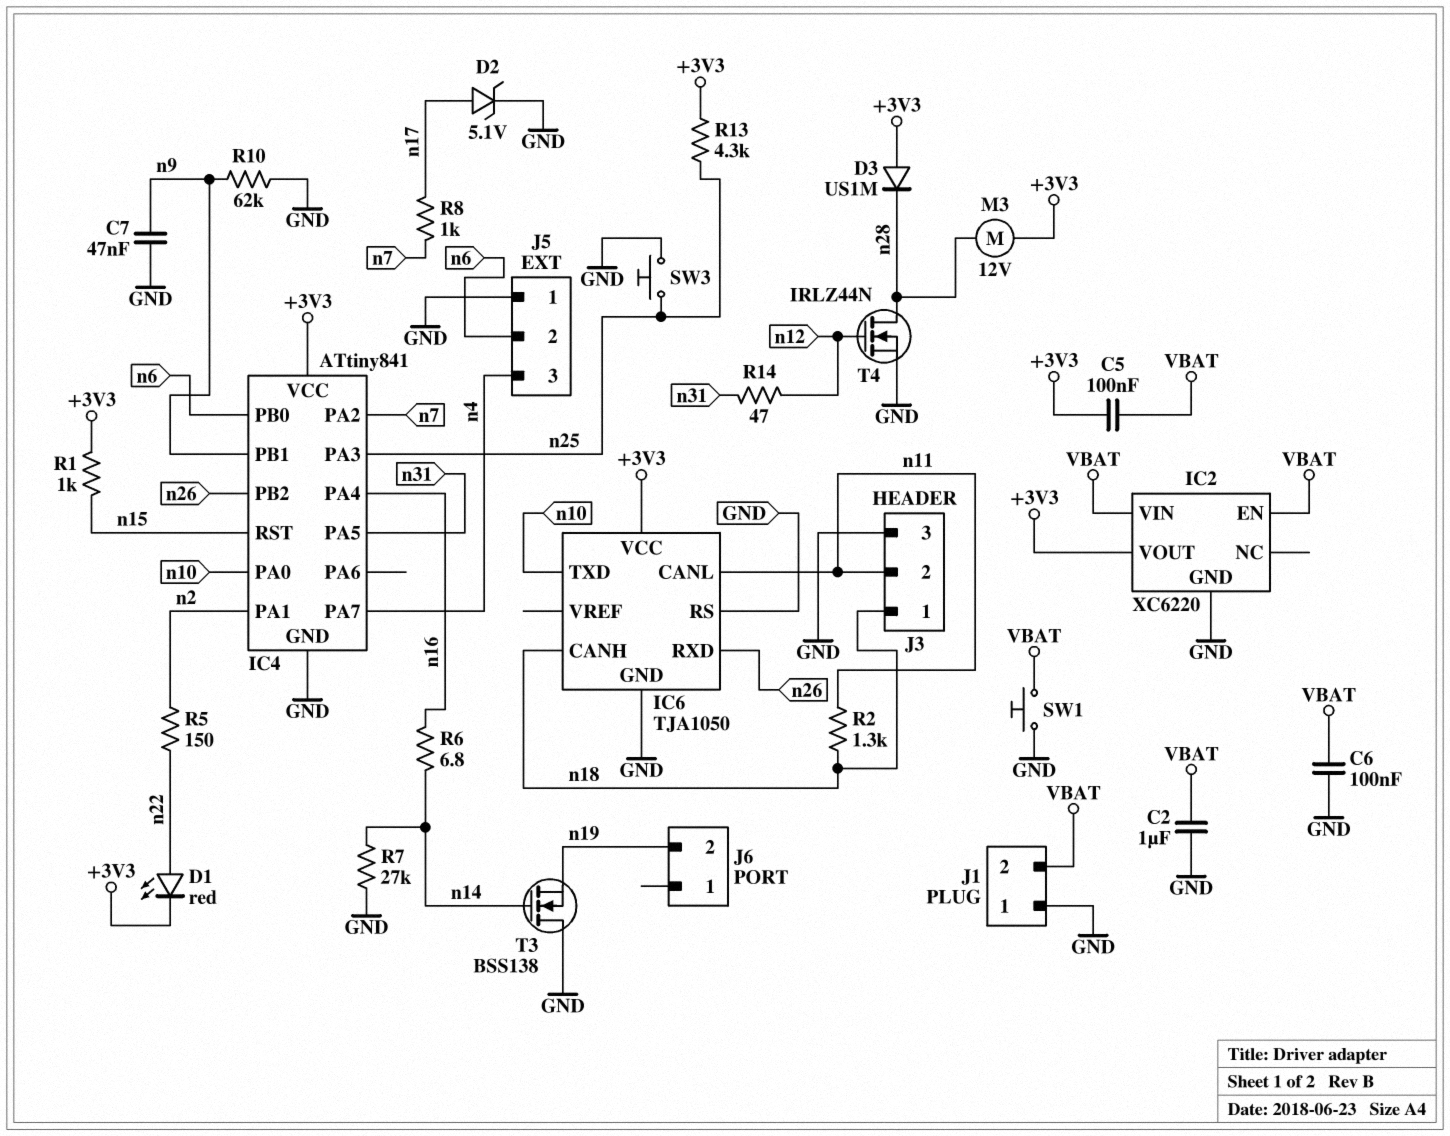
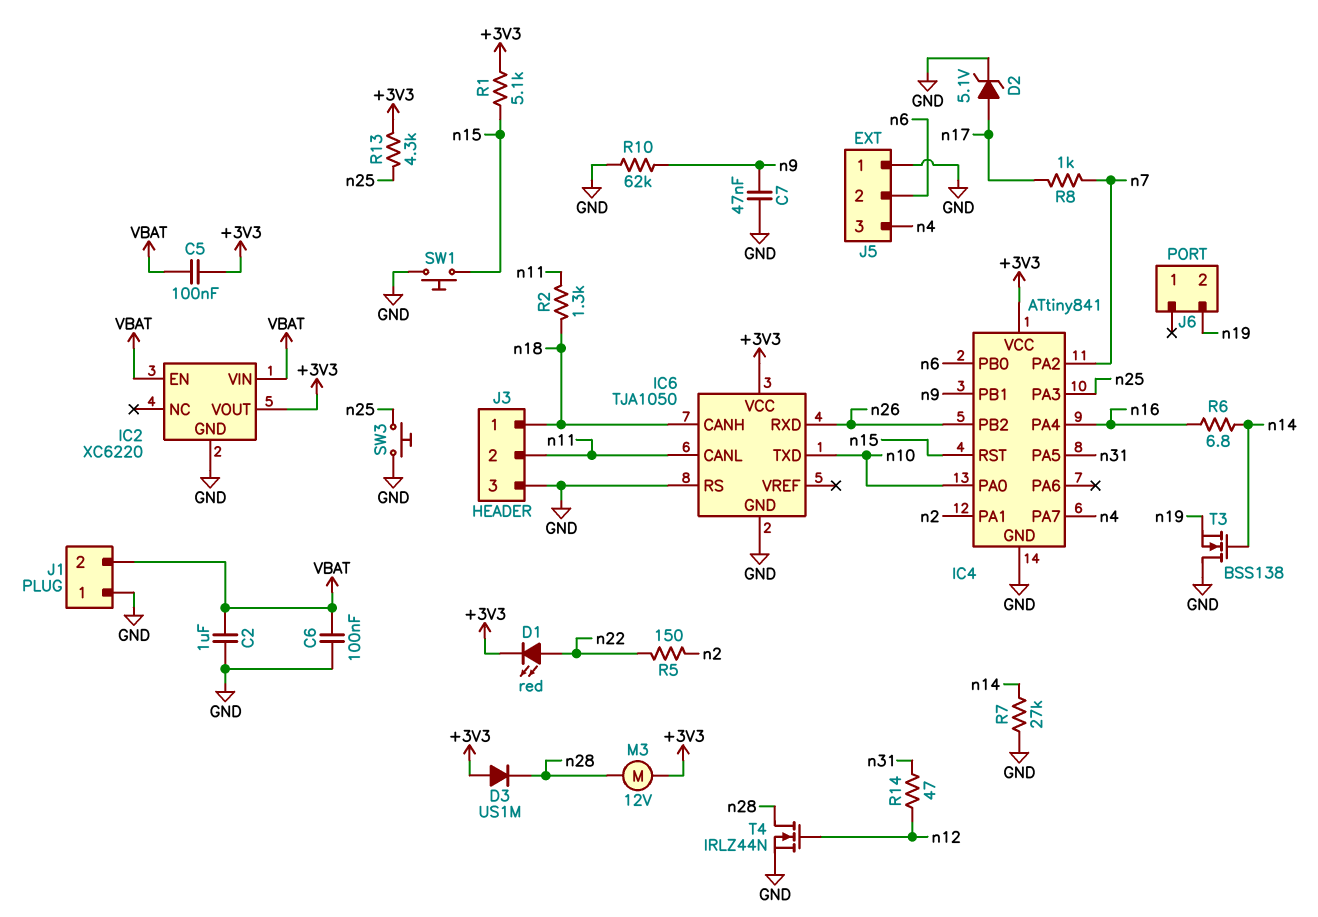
R1: 1k (+3V3, n15) -> 5.1k (+3V3, n15)
SW1: button (GND, VBAT) -> button (GND, n15)

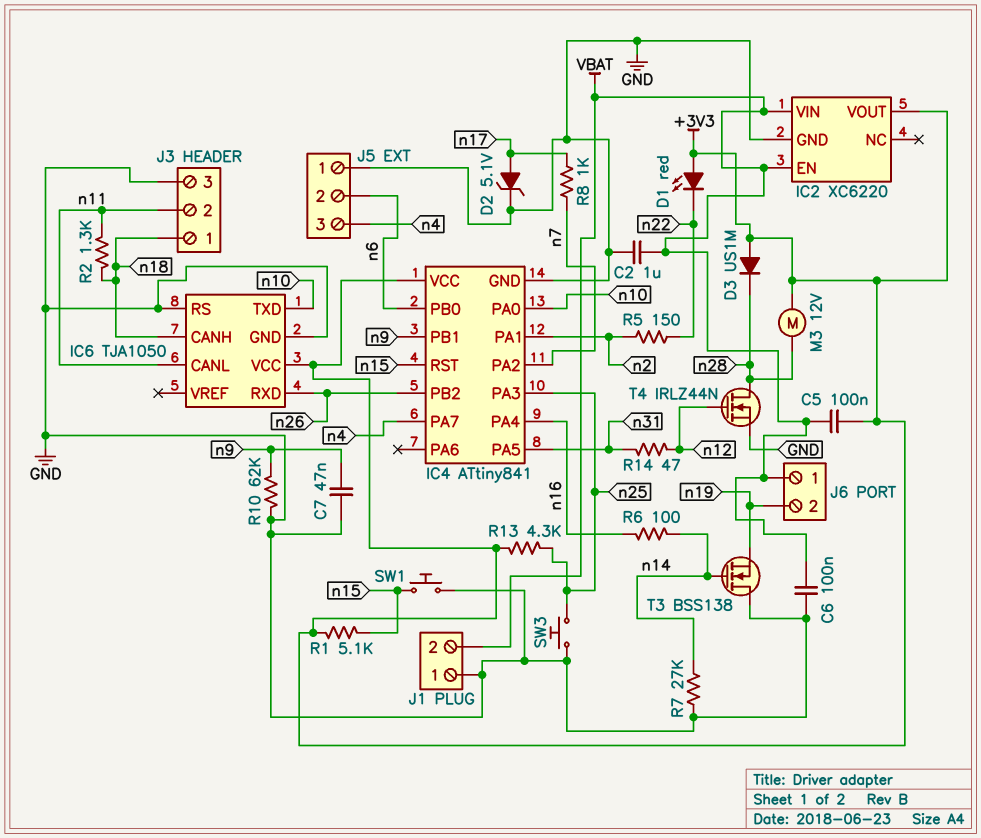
D1: LED red (A n22, K +3V3) -> LED red (A +3V3, K n22)
J6 pin 1: none -> VBAT
R6: 6.8 (n14, n16) -> 100 (n14, n16)

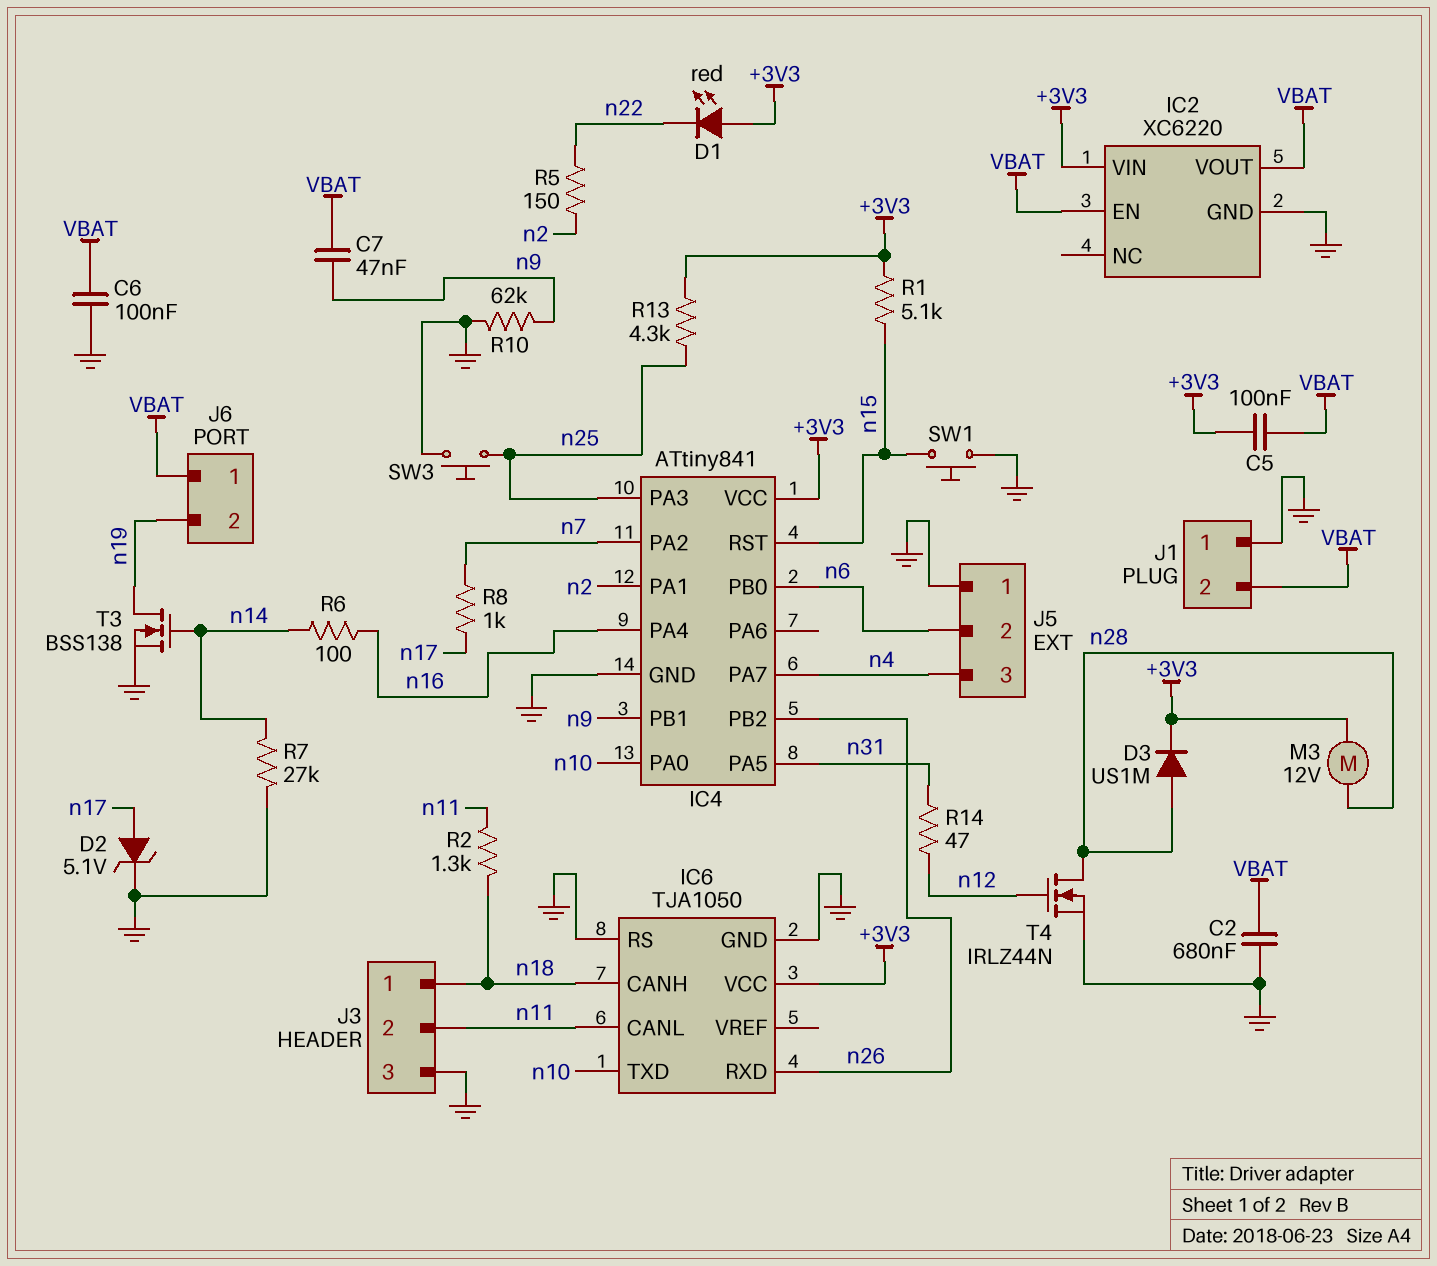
C2: 1uF (GND, VBAT) -> 680nF (GND, VBAT)
C7: 47nF (GND, n9) -> 47nF (VBAT, n9)
D3: diode US1M (A +3V3, K n28) -> diode US1M (A n28, K +3V3)
IC2 pin VIN: VBAT -> +3V3
IC2 pin VOUT: +3V3 -> VBAT
T3: NMOS BSS138 (G n14, D GND, S n19) -> NMOS BSS138 (G n14, D n19, S GND)

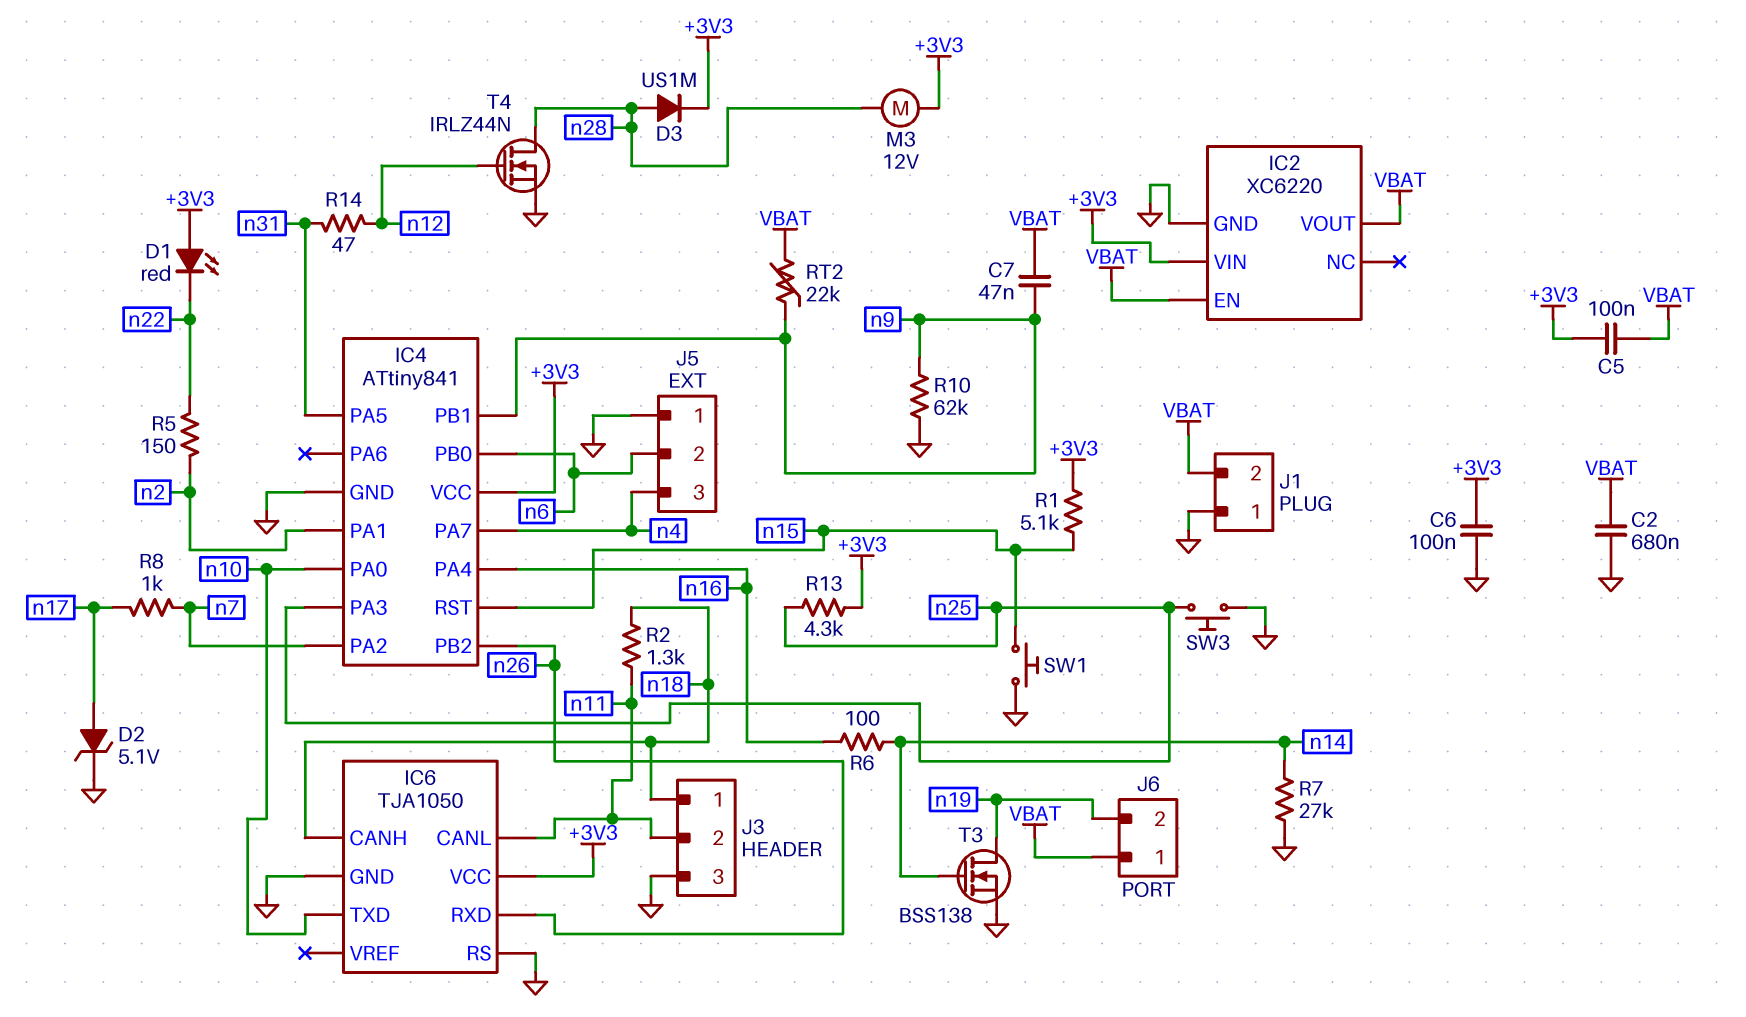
C6: 100nF (GND, VBAT) -> 100nF (+3V3, GND)
RT2: none -> 22k (VBAT, n9)

